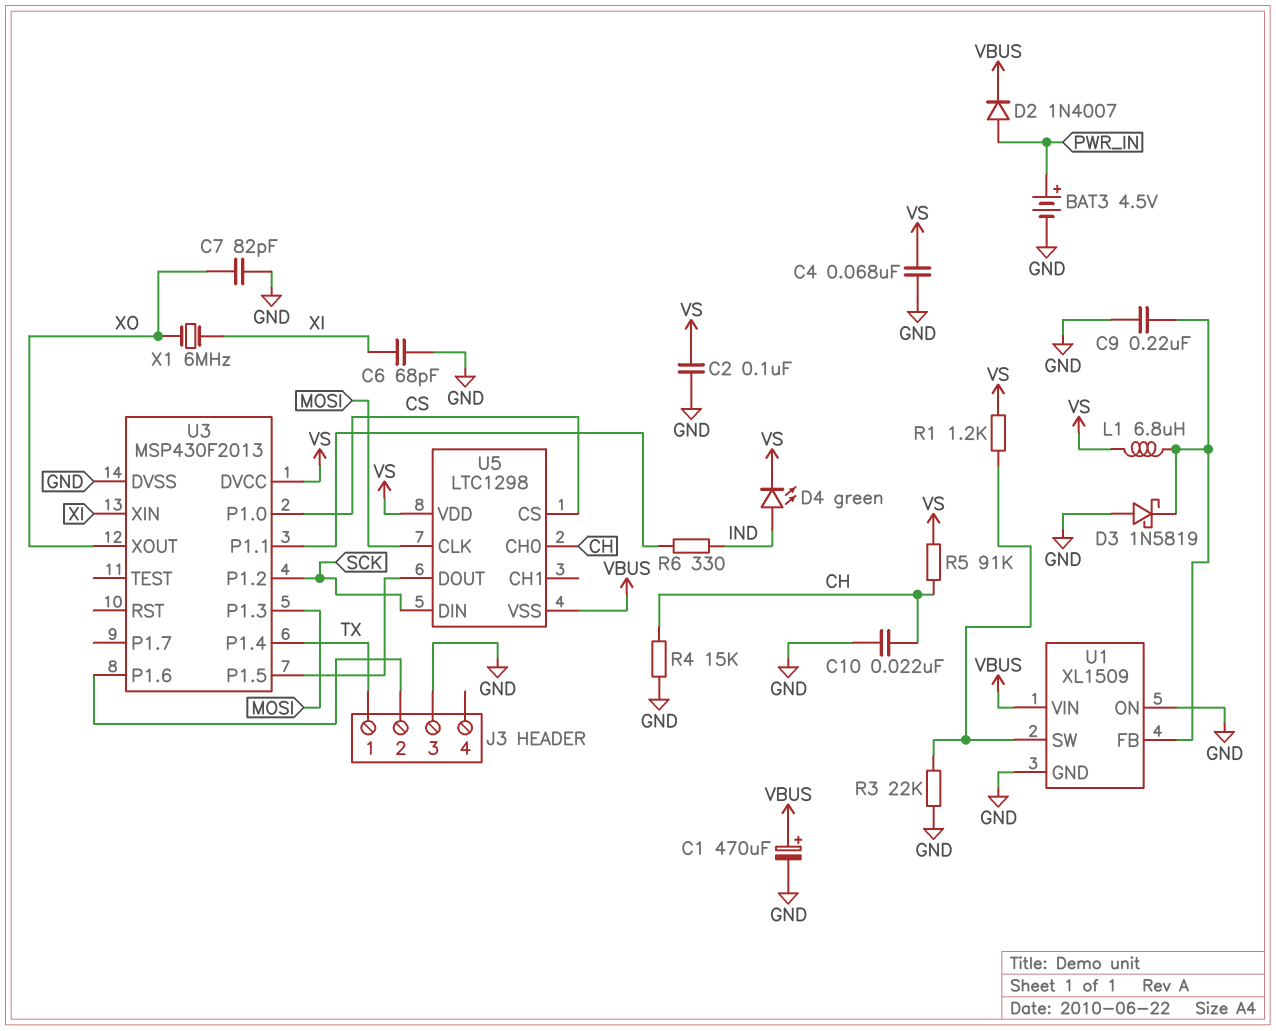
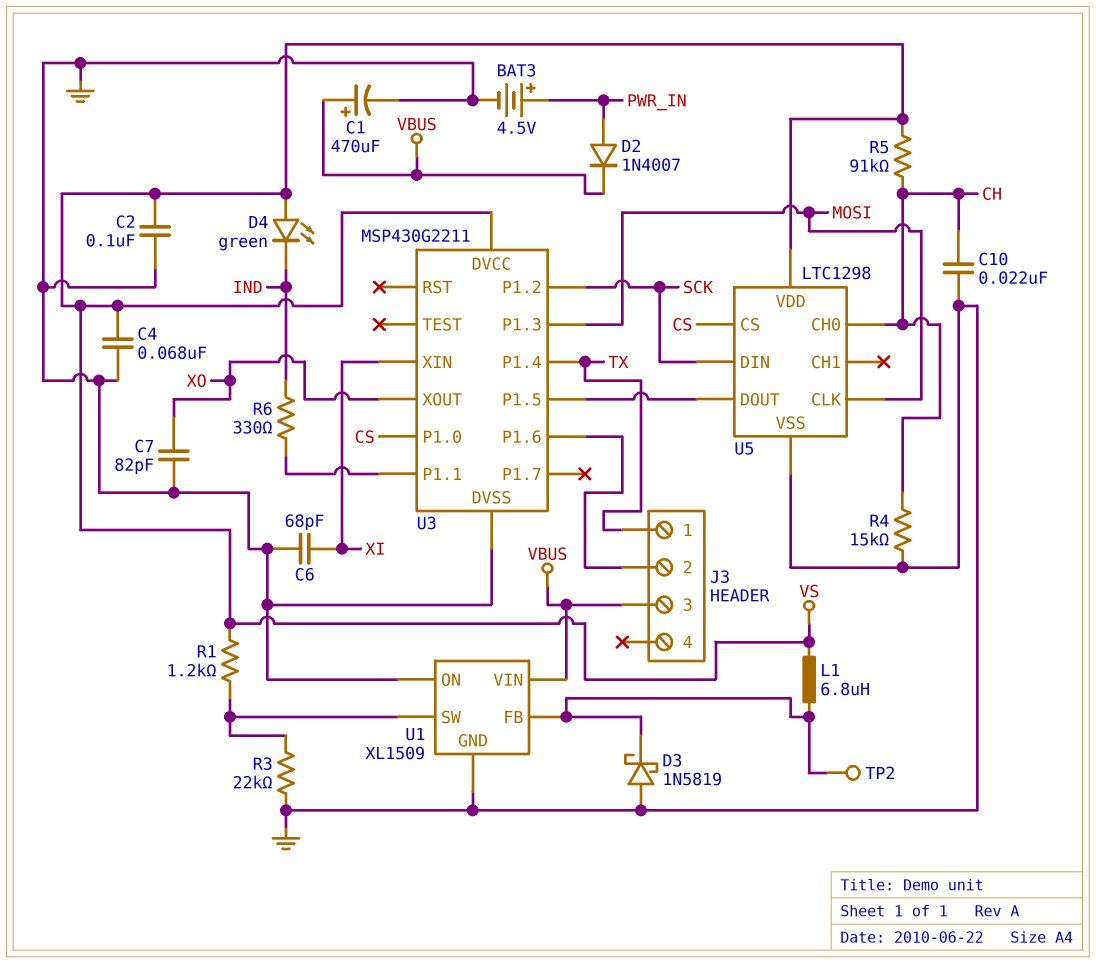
C9: 220nF (GND, U1/FB) -> none
D4: LED green (A IND, K VS) -> LED green (A VS, K IND)
J3 pin 3: GND -> VBUS
TP2: none -> test point (U1/FB)
U3: MSP430F2013 -> MSP430G2211
U5 pin VSS: VBUS -> GND
X1: 6MHz (XI, XO) -> none

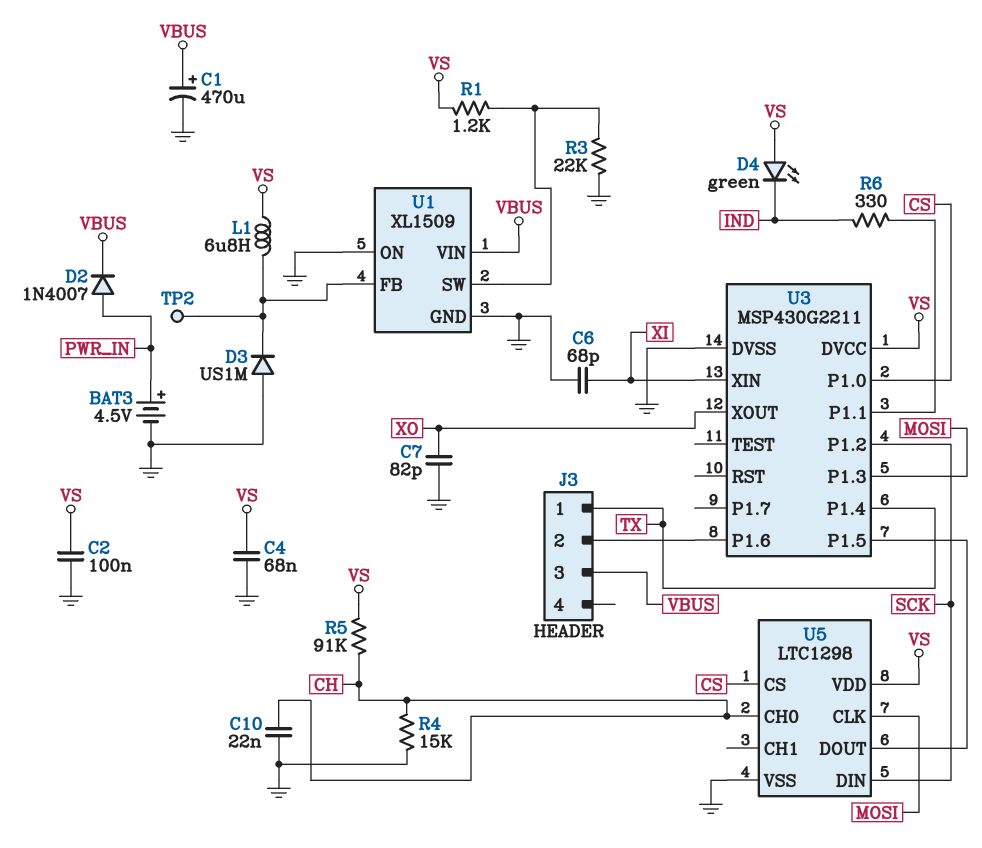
D3: schottky 1N5819 (A GND, K U1/FB) -> diode US1M (A GND, K U1/FB)

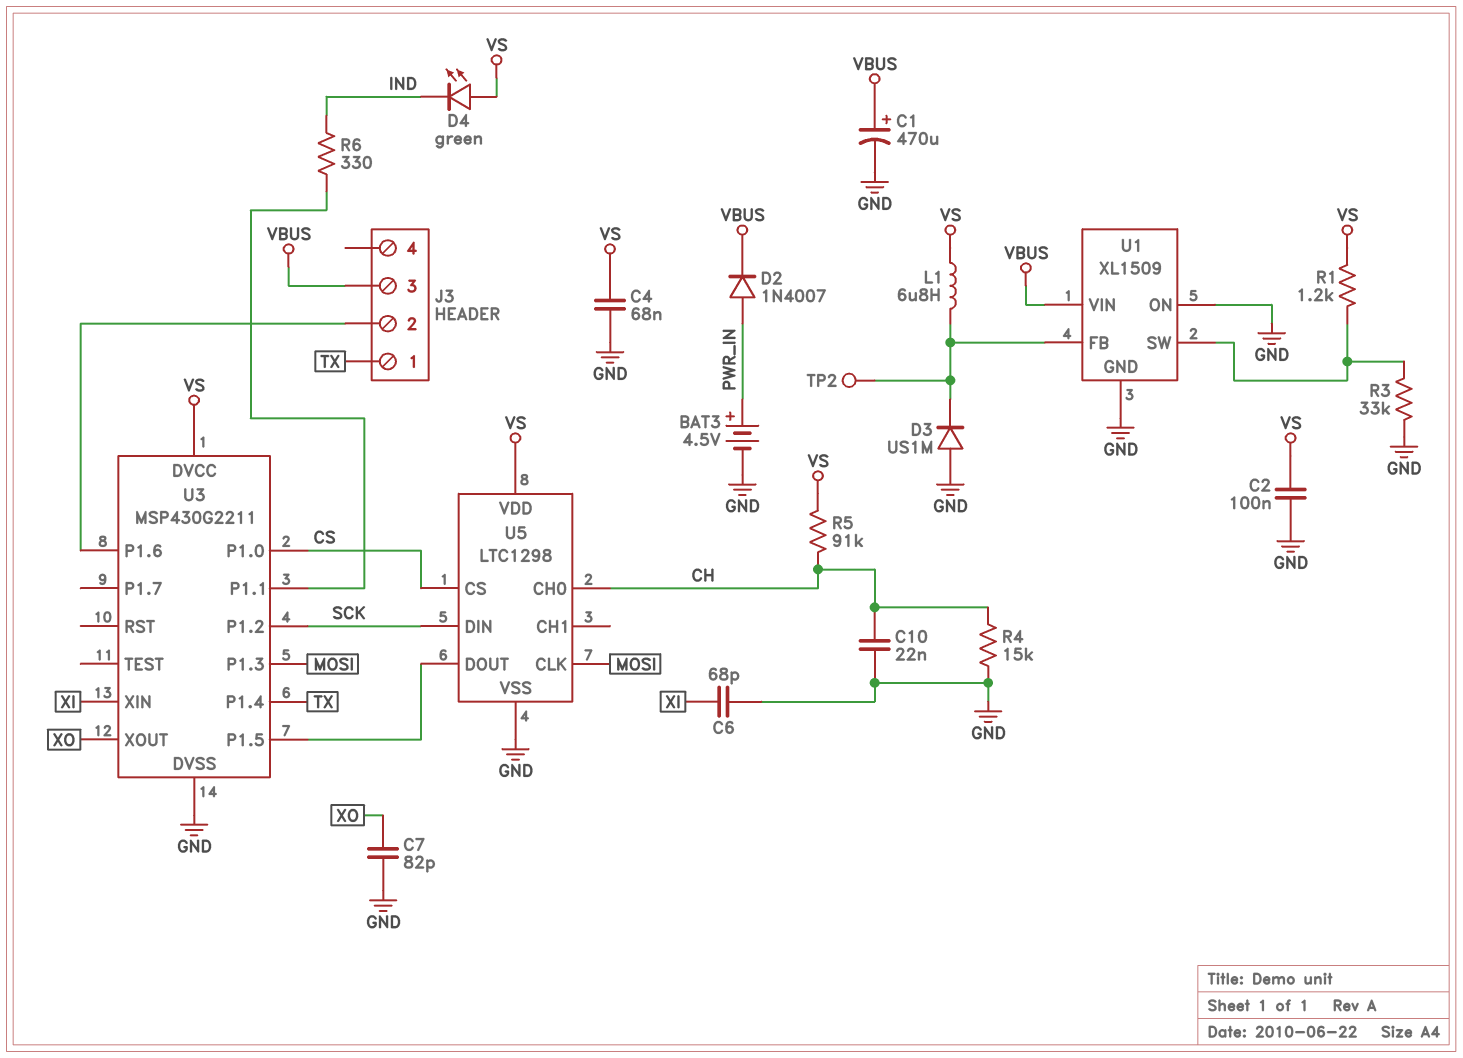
R3: 22k (GND, U1/SW) -> 33k (GND, U1/SW)

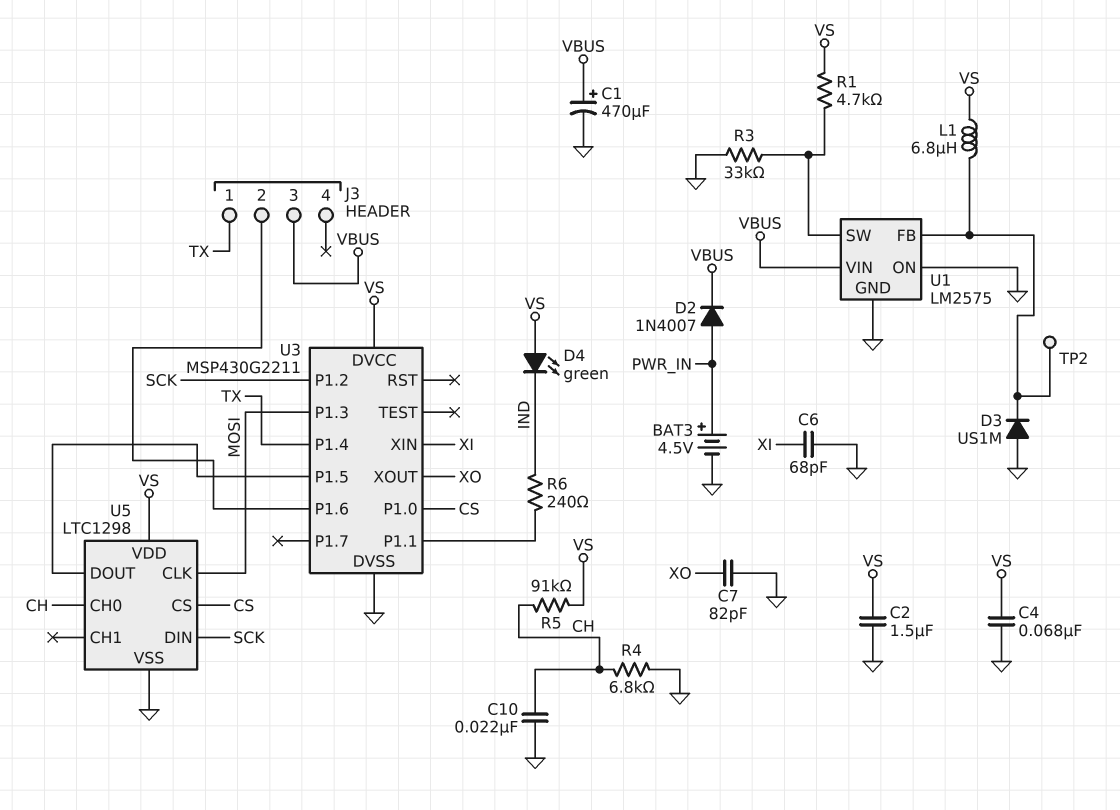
C2: 100nF (GND, VS) -> 1.5uF (GND, VS)
R1: 1.2k (U1/SW, VS) -> 4.7k (U1/SW, VS)
R4: 15k (CH, GND) -> 6.8k (CH, GND)
R6: 330 (IND, U3/P1.1) -> 240 (IND, U3/P1.1)
U1: XL1509 -> LM2575

